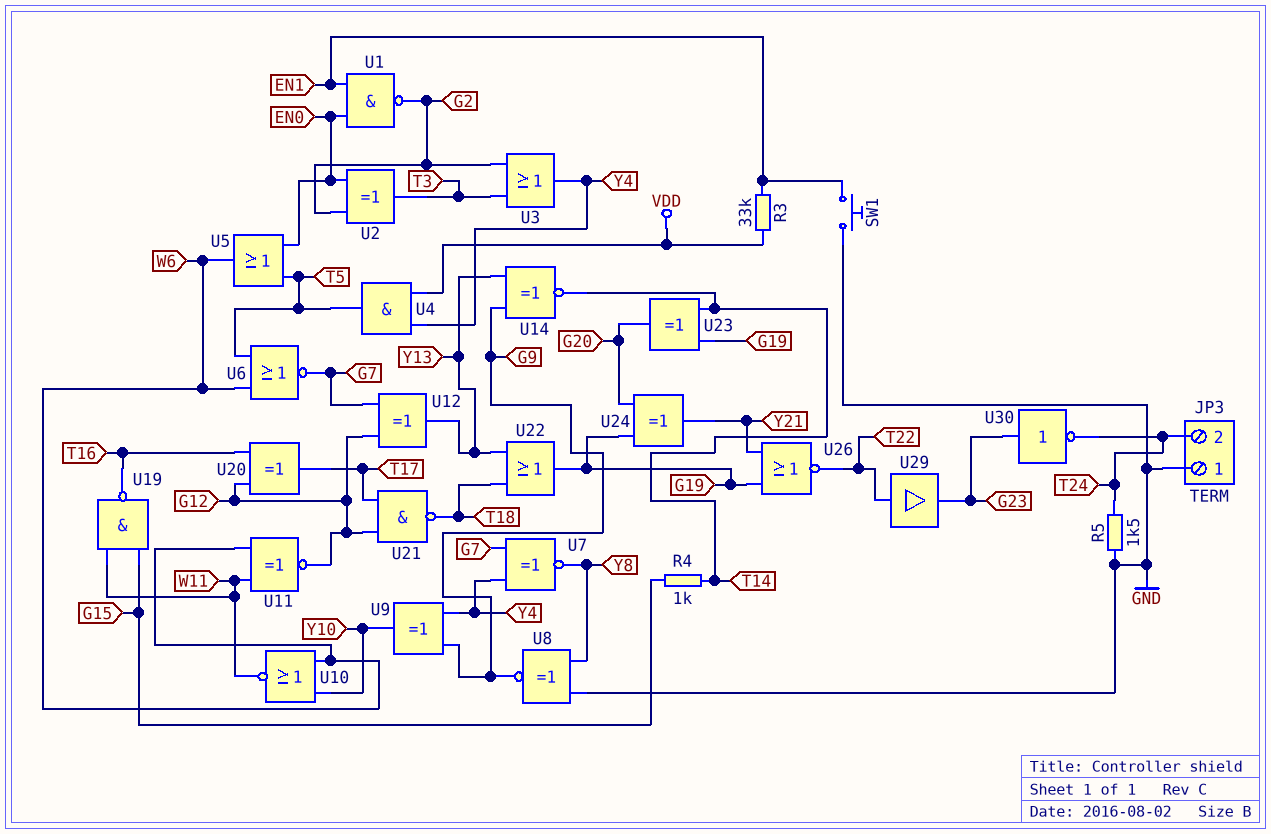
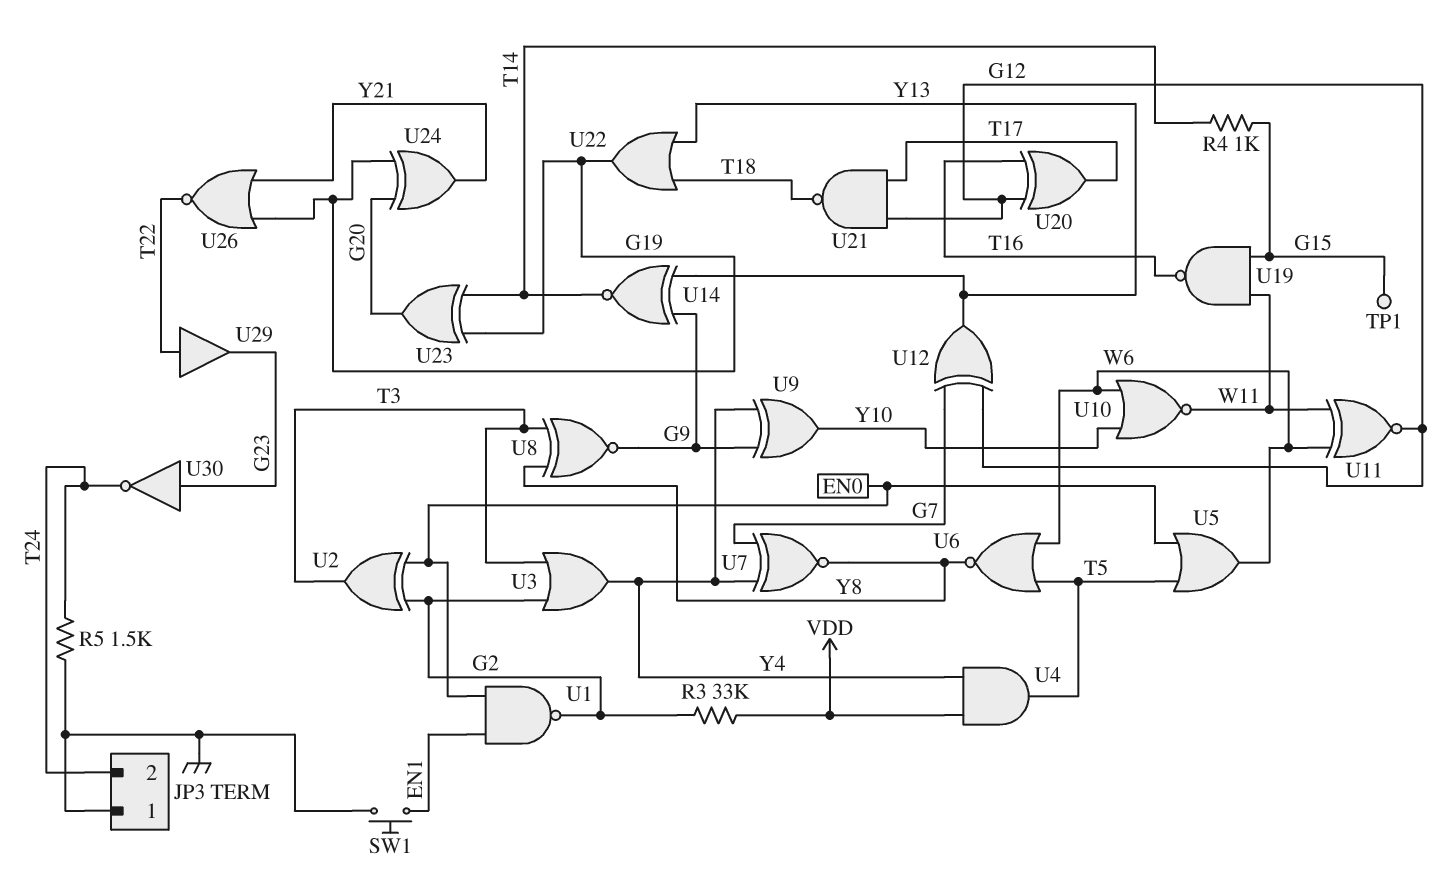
R3: 33k (EN1, VDD) -> 33k (G2, VDD)
TP1: none -> test point (G15)
U6: NOR (in T5, in W6, out G7) -> NOR (in T5, in W6, out Y8)
U8: XNOR (in GND, in Y8, out G9) -> XNOR (in T3, in Y8, out G9)

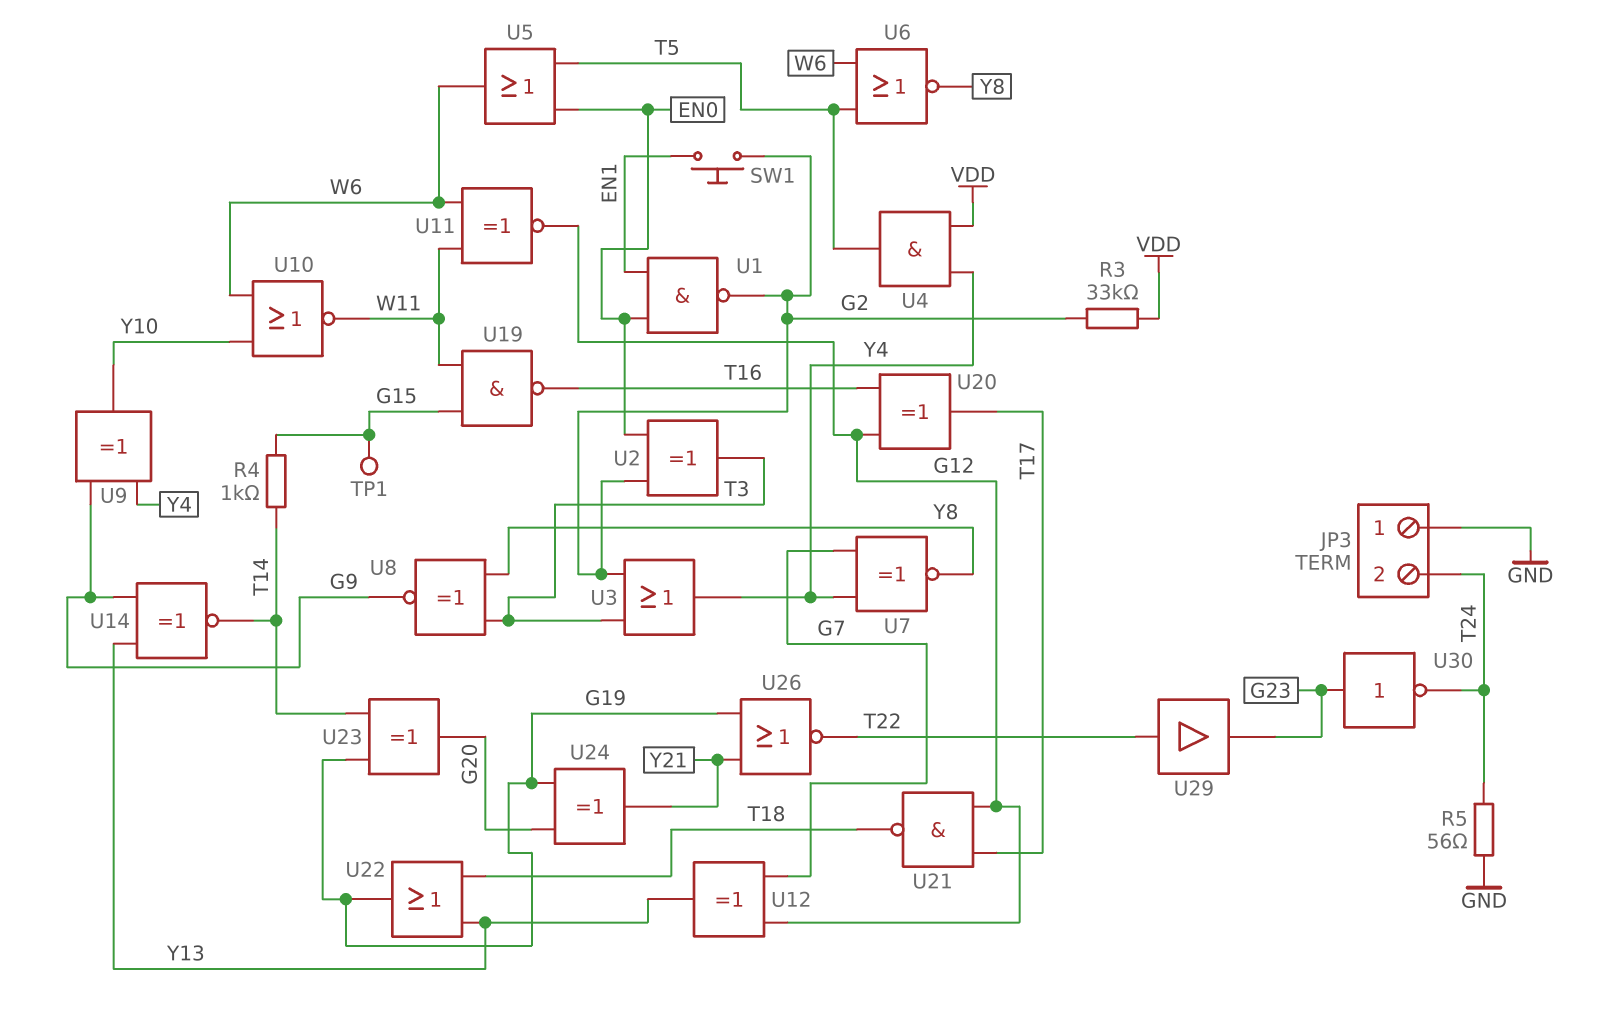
R5: 1.5k (GND, T24) -> 56 (GND, T24)
SW1: button (EN1, GND) -> button (EN1, G2)

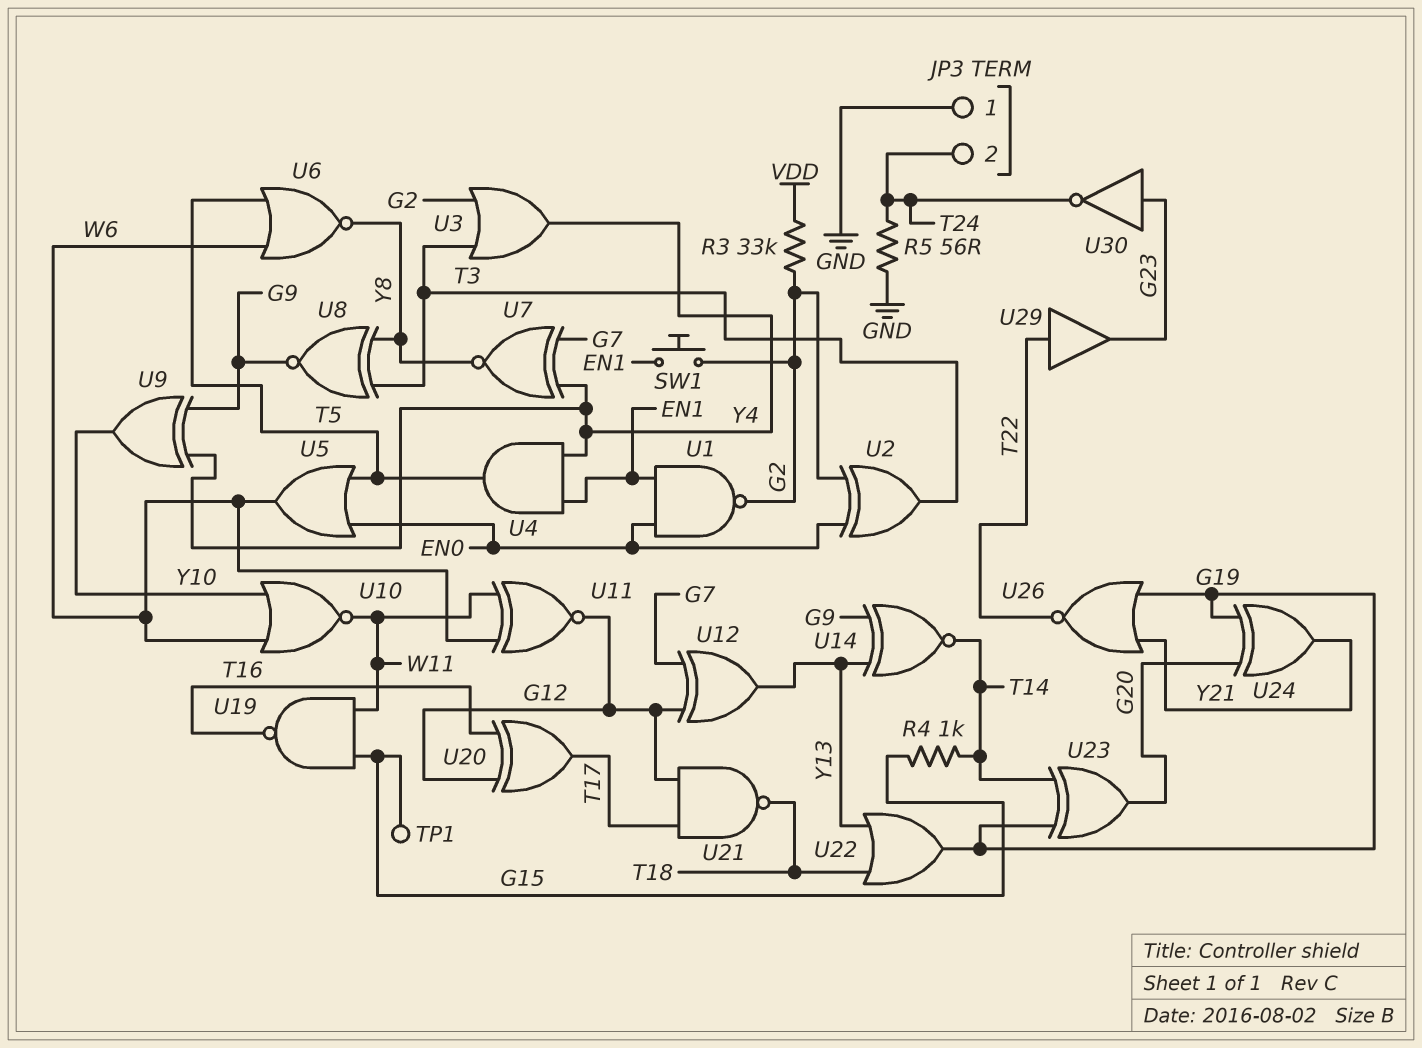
U4: AND (in VDD, in Y4, out T5) -> AND (in EN1, in Y4, out T5)

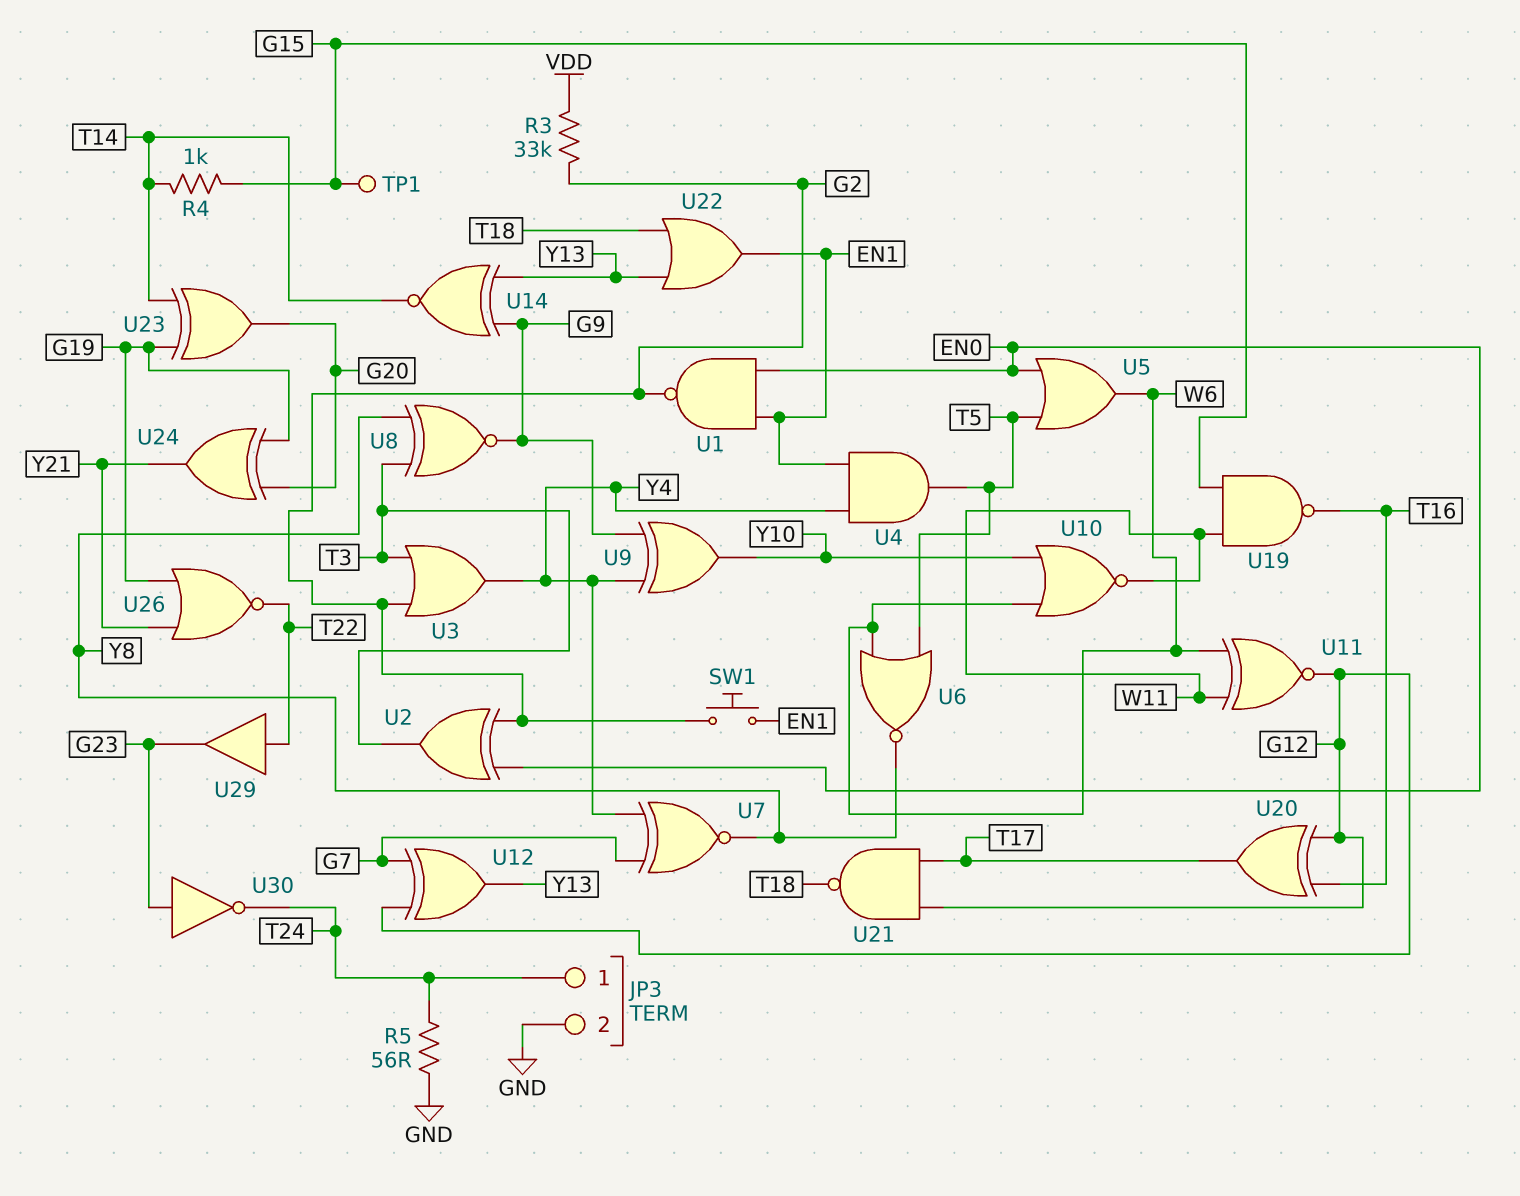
JP3 pin 1: GND -> T24
JP3 pin 2: T24 -> GND
U22: OR (in T18, in Y13, out G19) -> OR (in T18, in Y13, out EN1)

